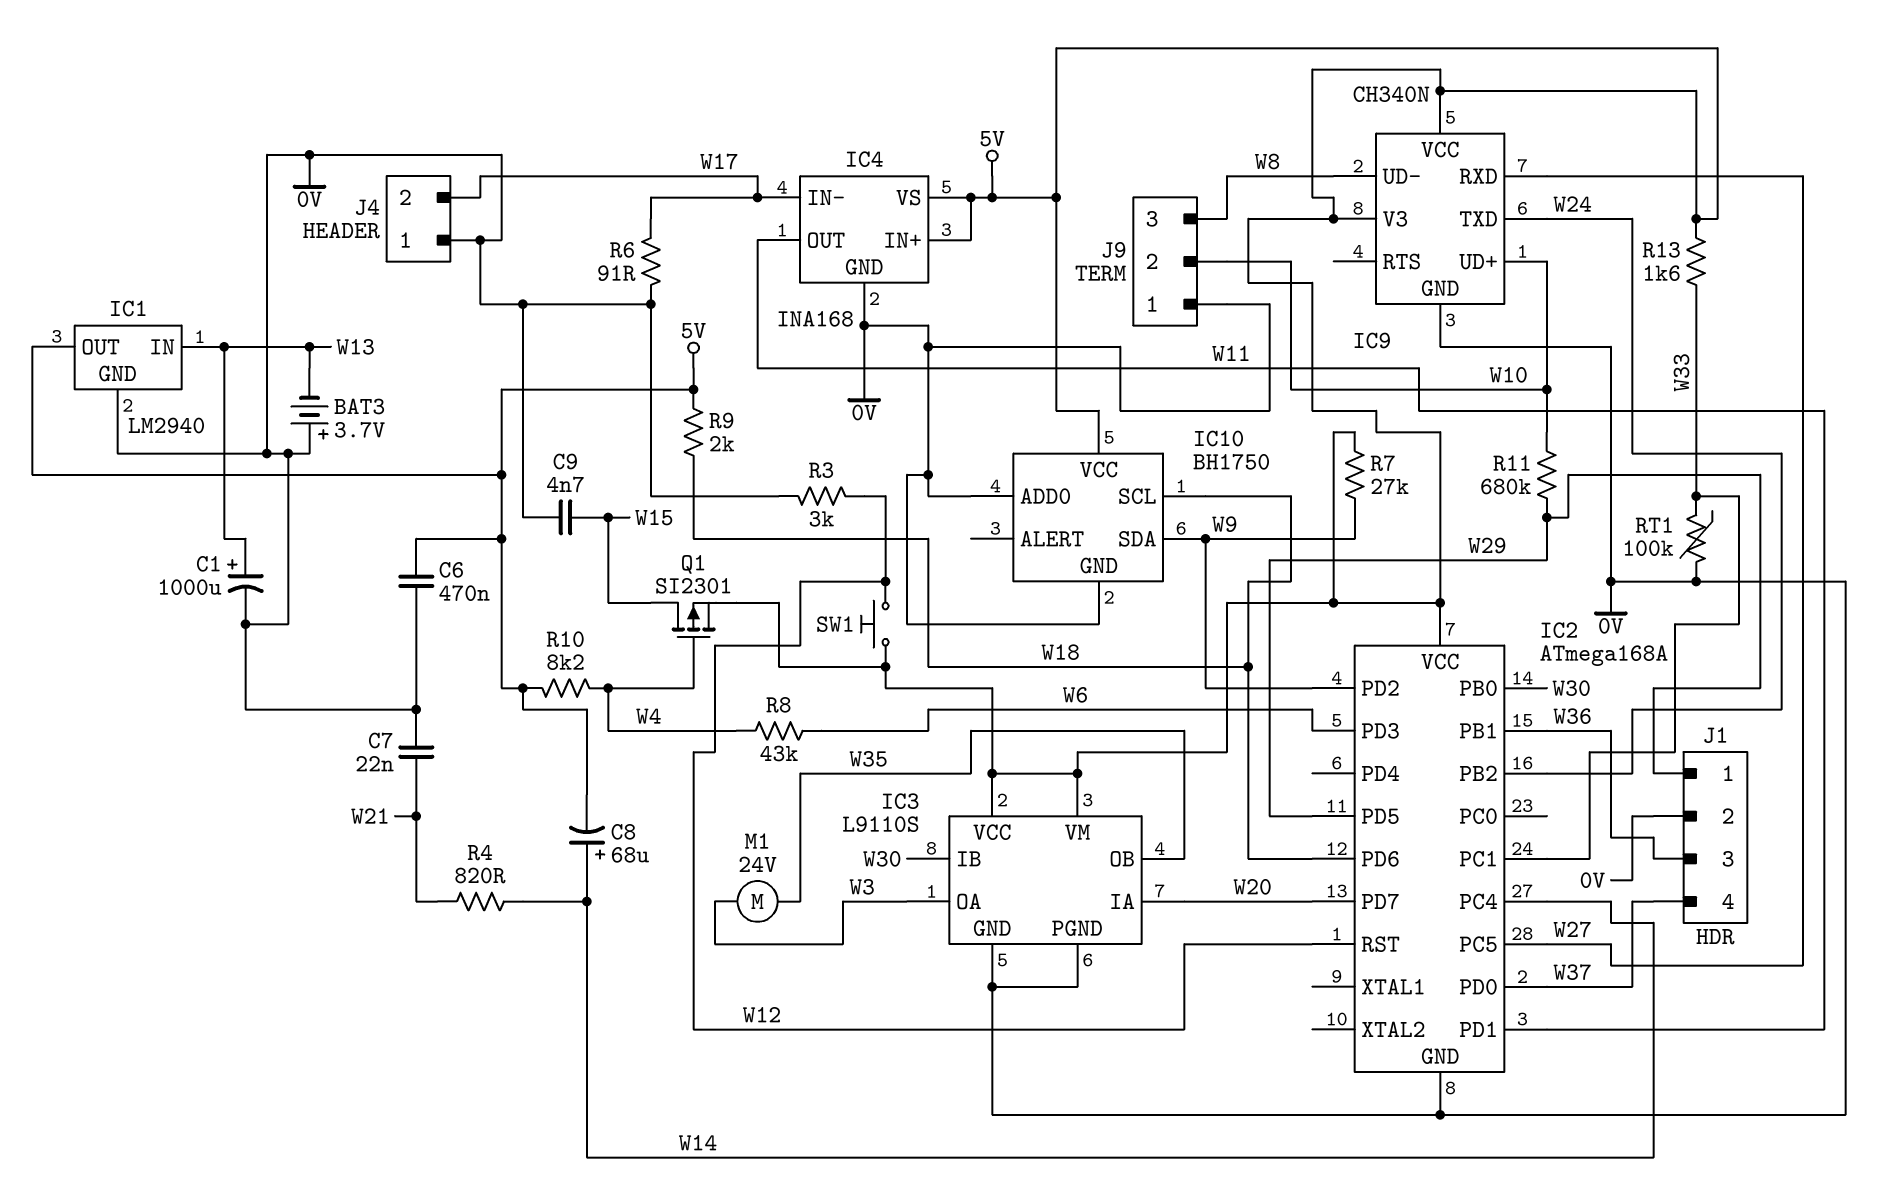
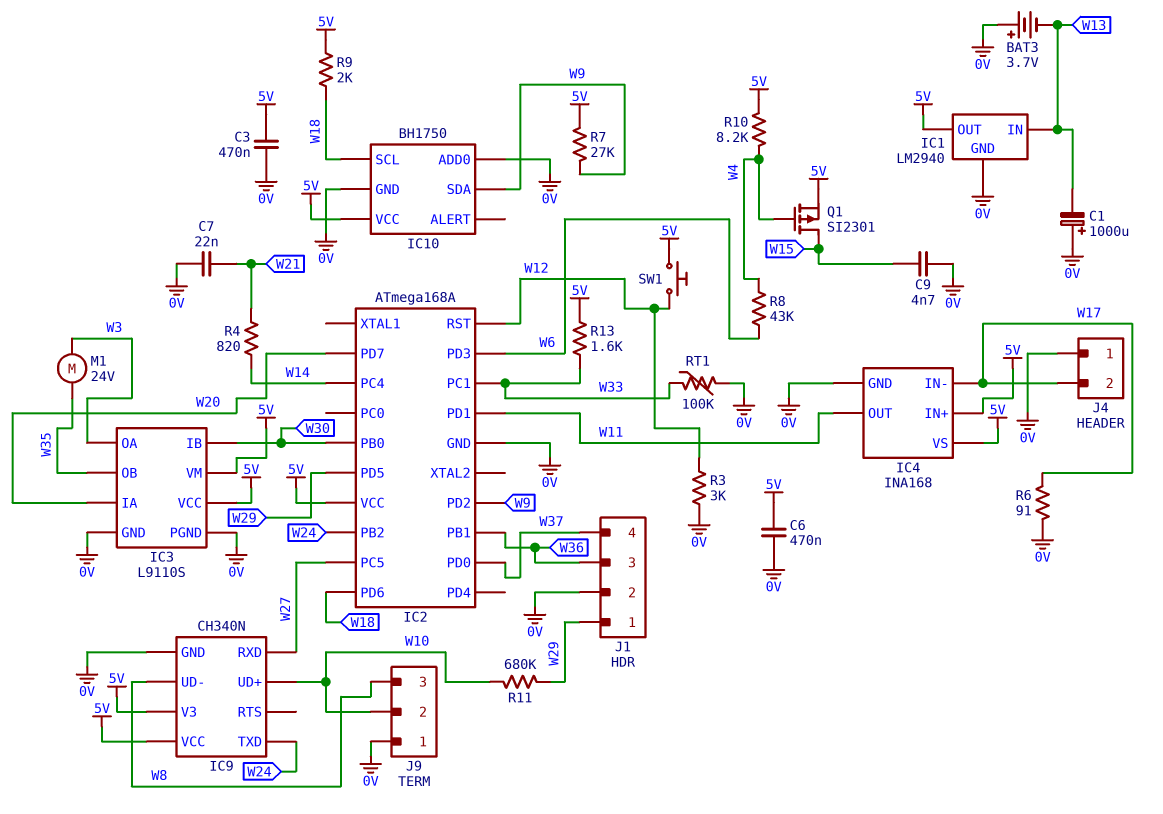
C1: 1000uF (plus W13, minus 0V) -> 1000uF (plus 0V, minus W13)
C3: none -> 470nF (0V, 5V)
C8: 68uF (plus W14, minus 5V) -> none

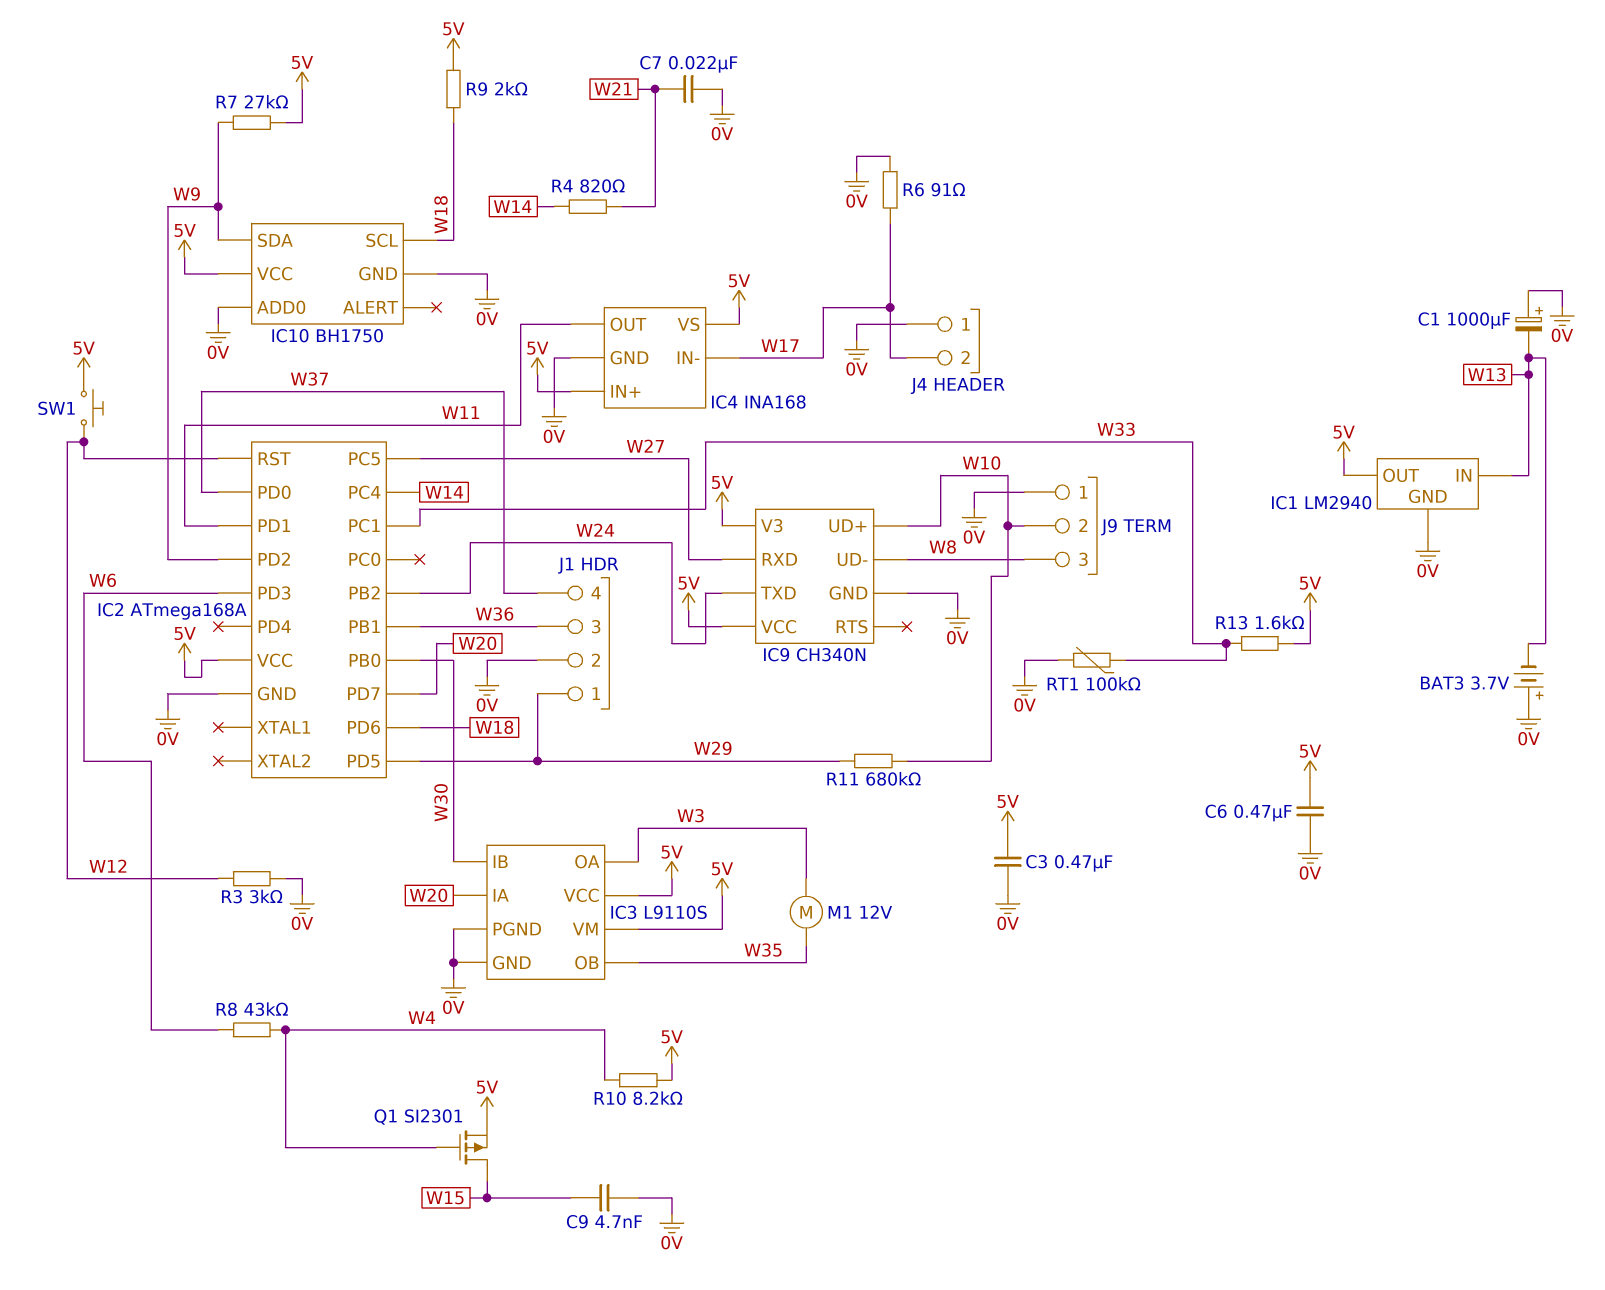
M1: motor 24V (W3, W35) -> motor 12V (W3, W35)

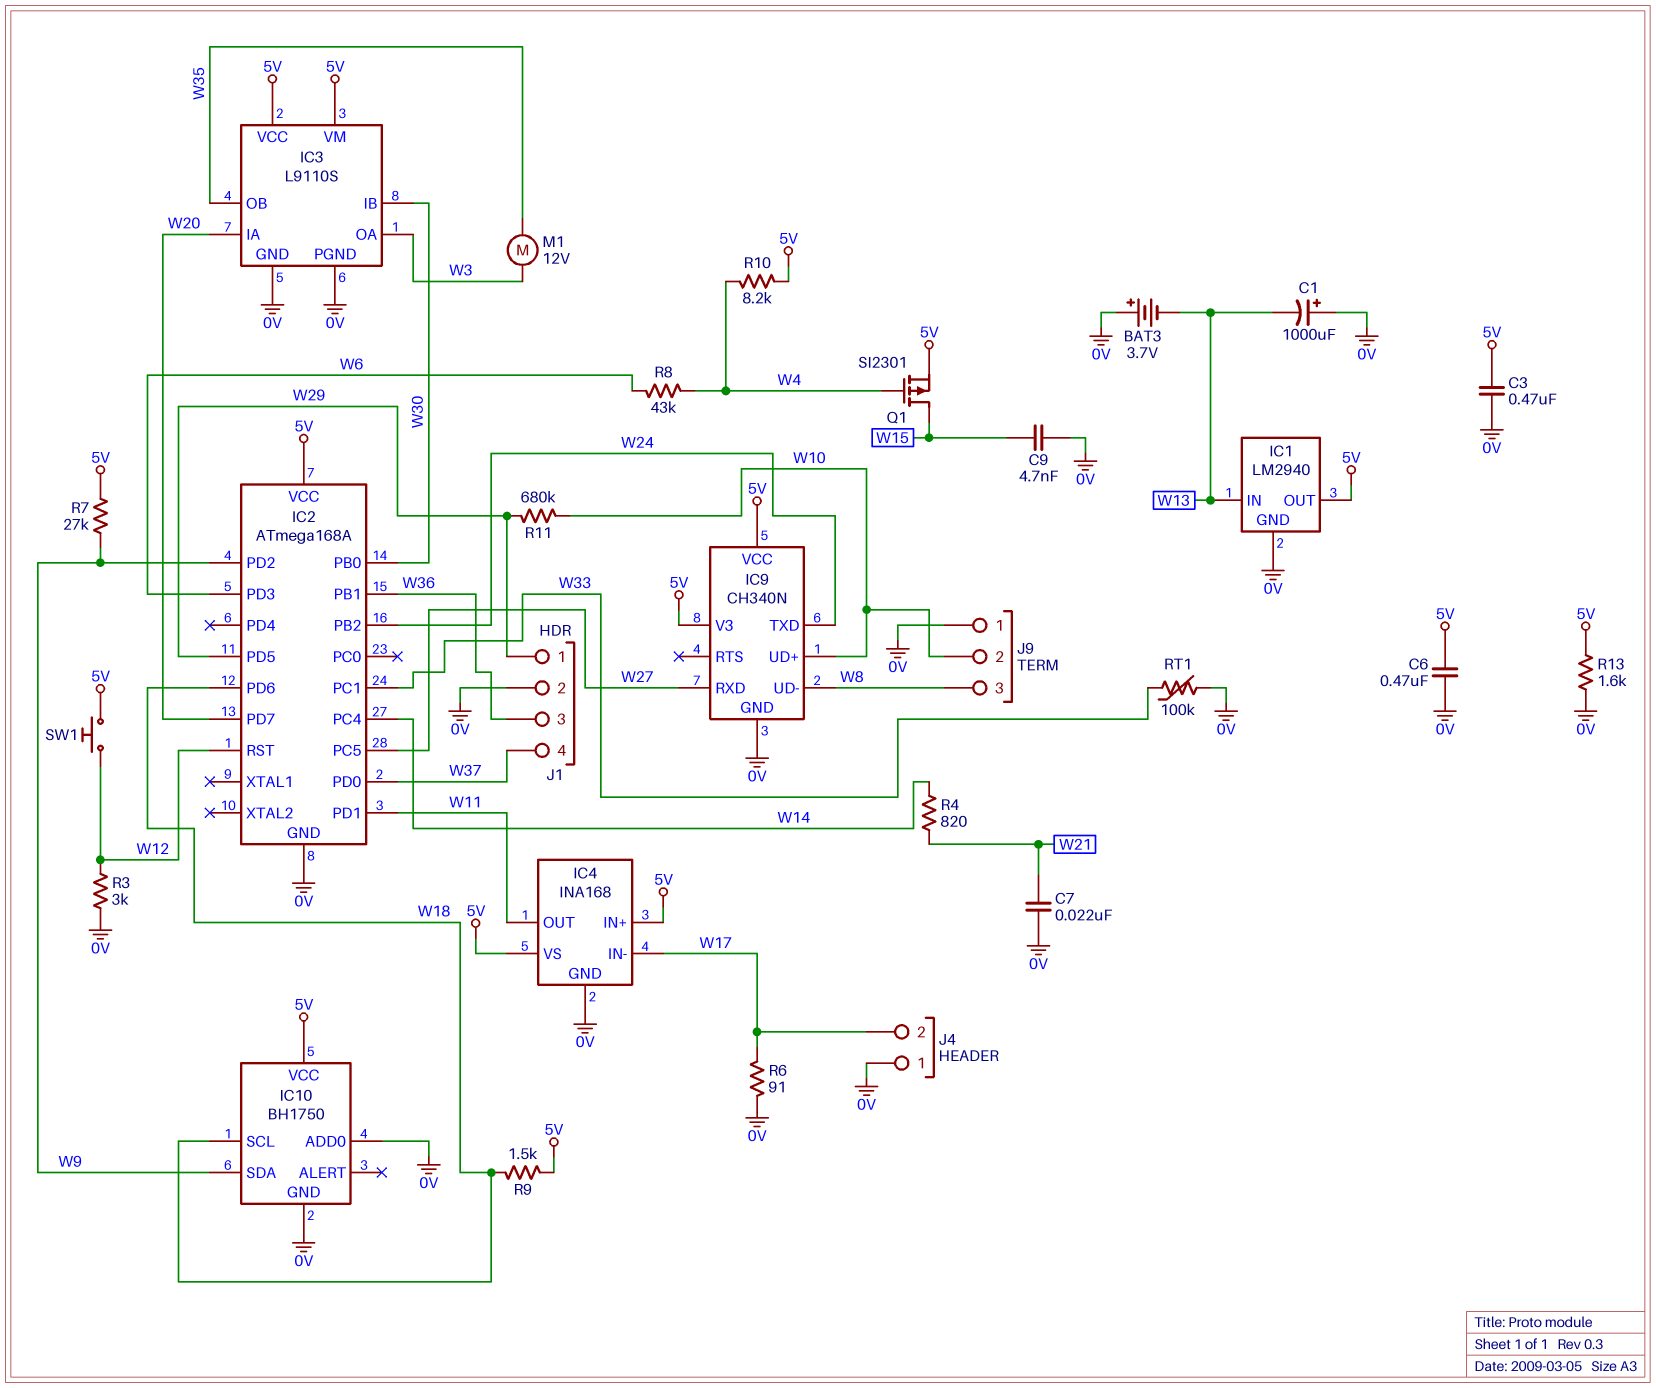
R9: 2k (5V, W18) -> 1.5k (5V, W18)
R13: 1.6k (5V, W33) -> 1.6k (0V, 5V)

